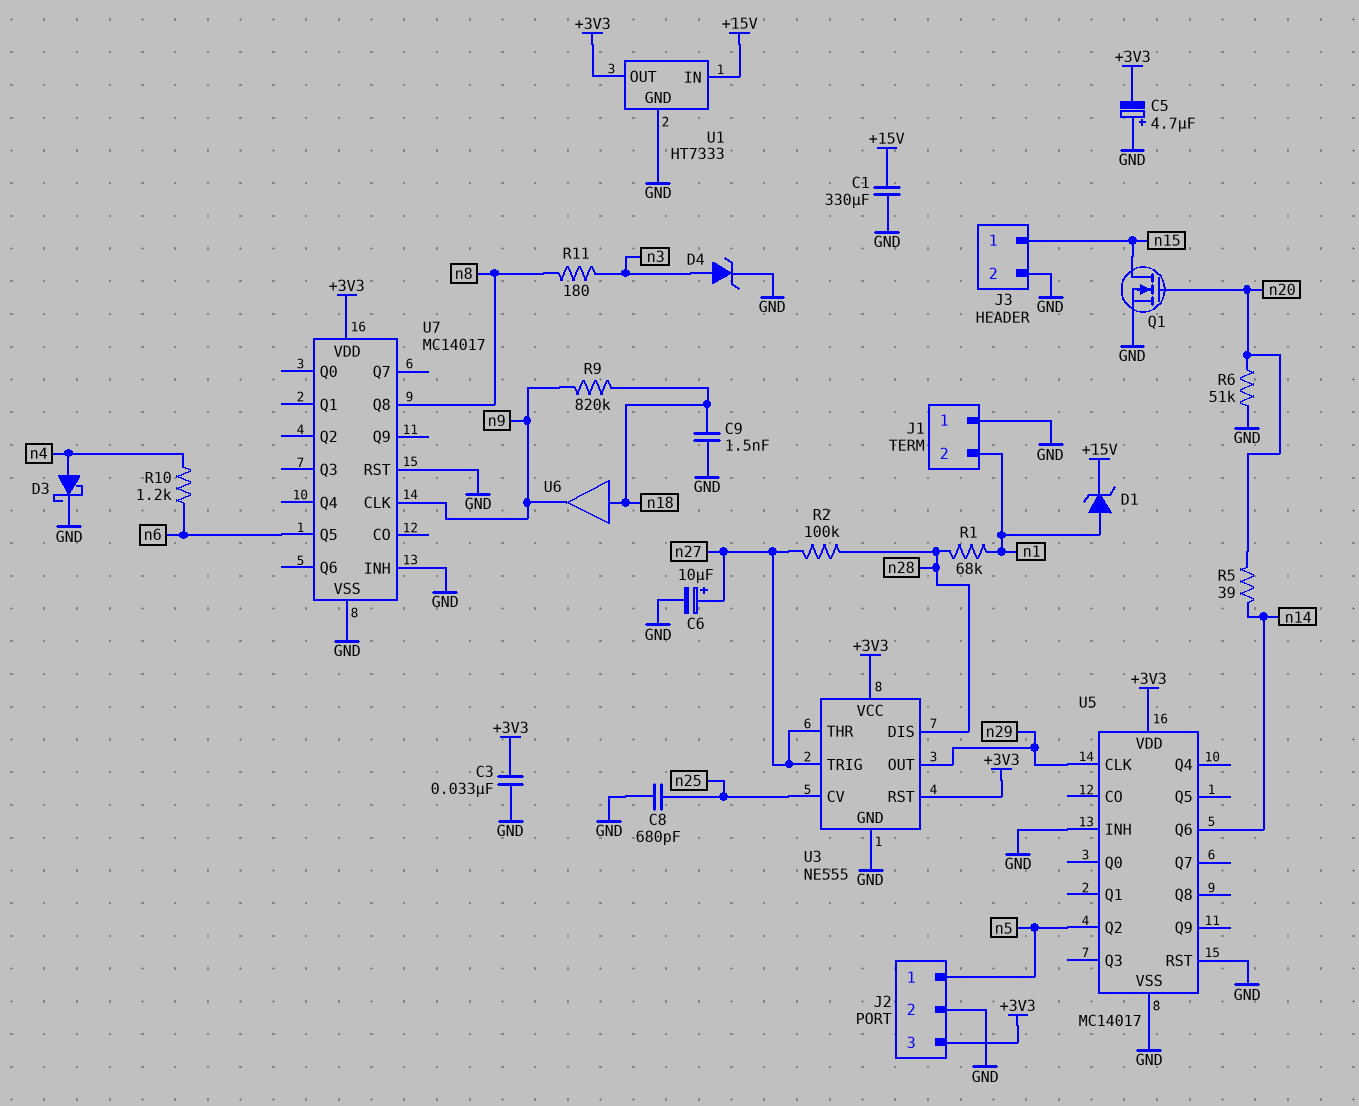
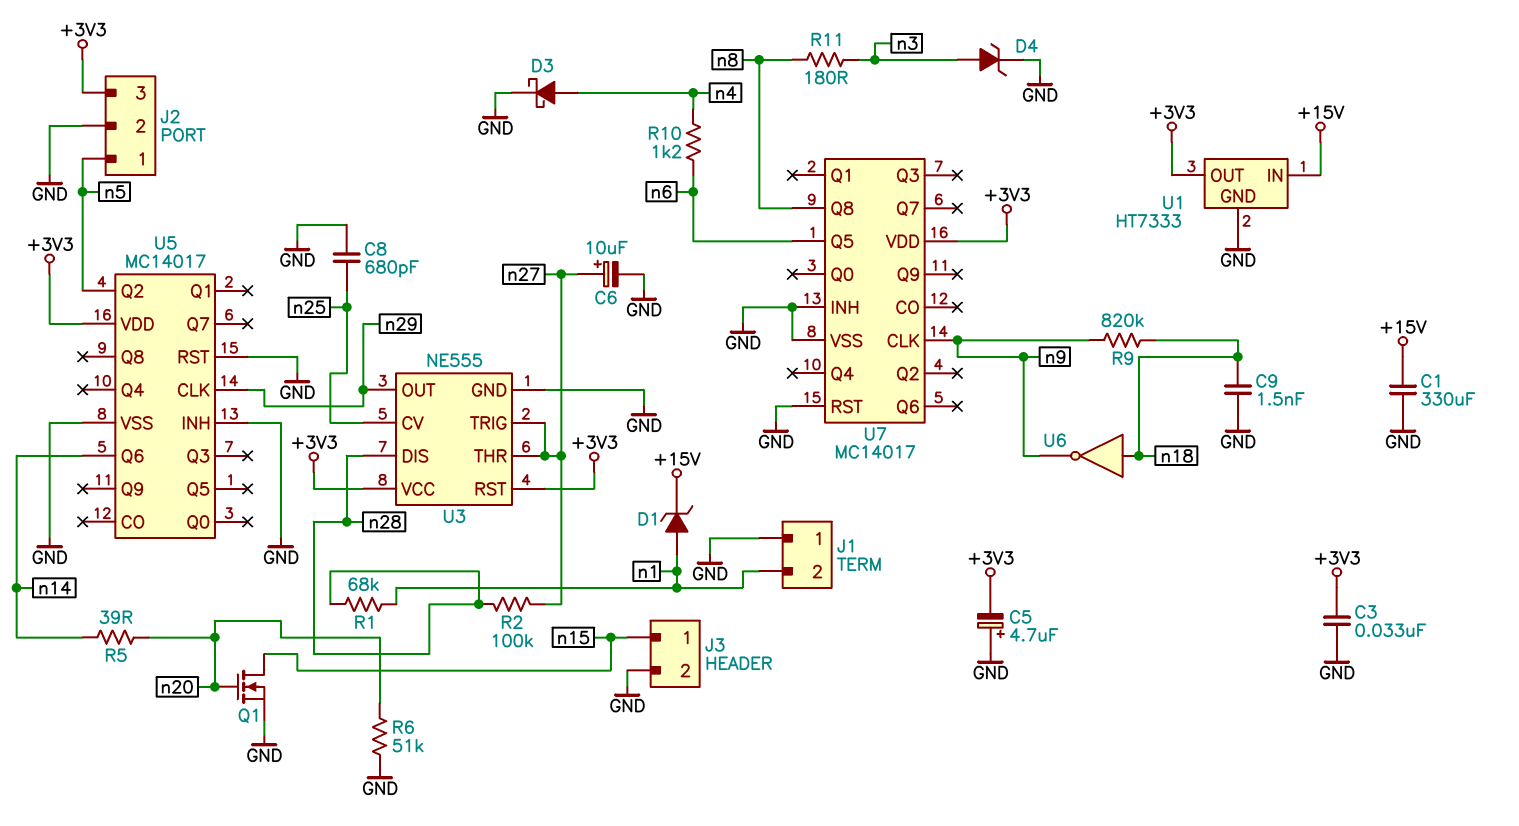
U6: buffer (in n18, out n9) -> NOT (in n18, out n9)

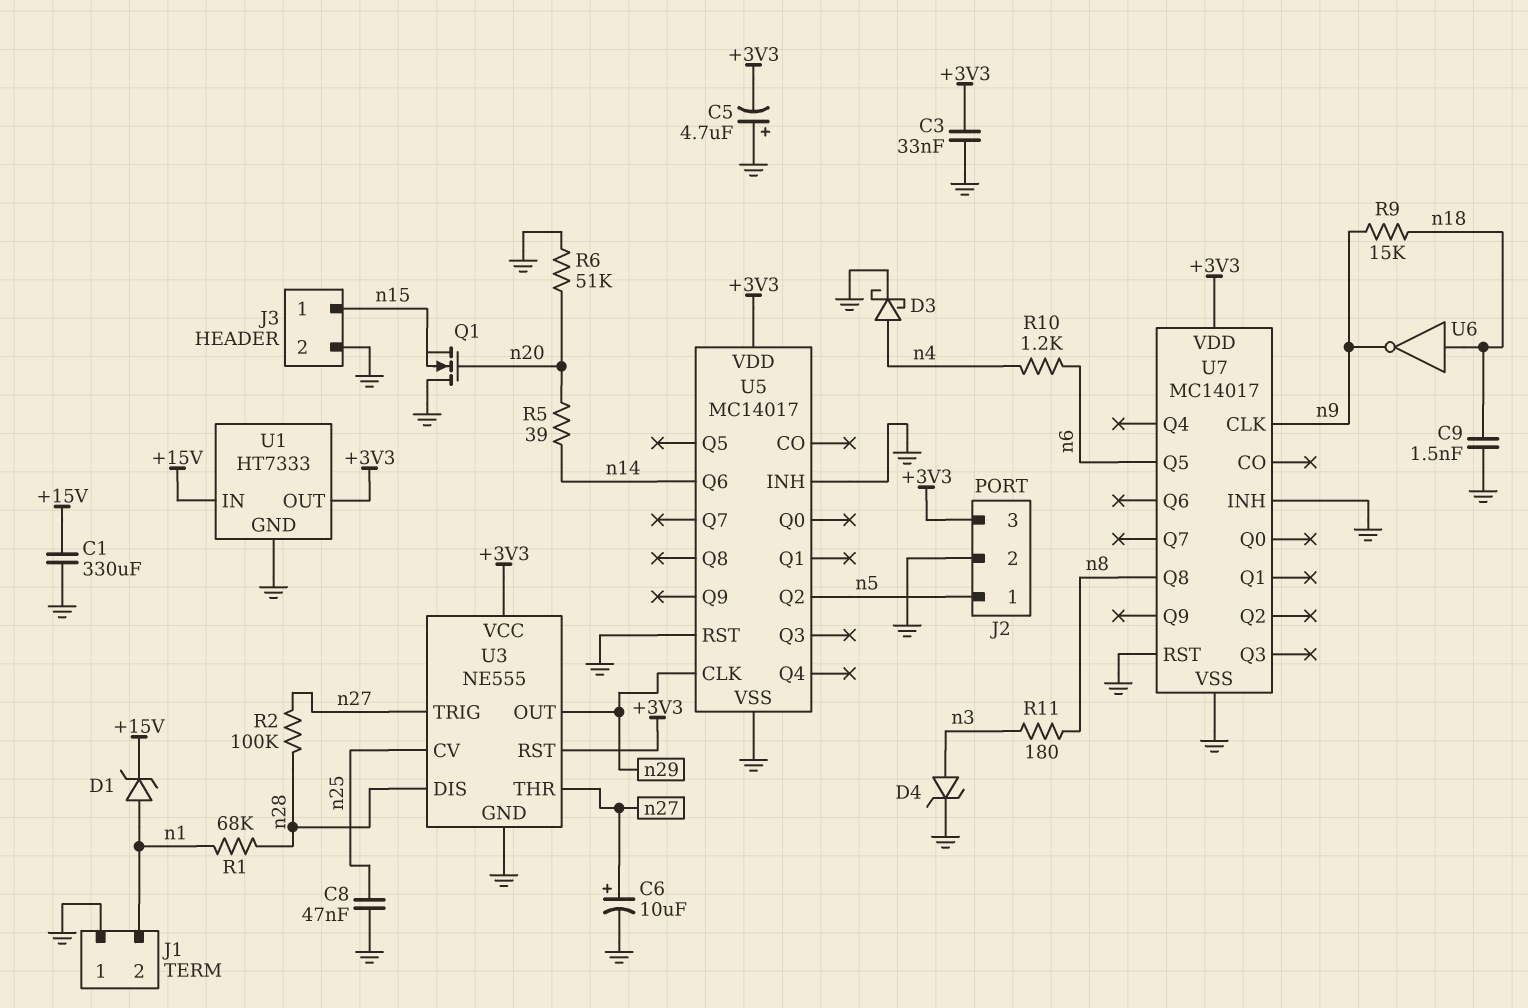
C8: 680pF (GND, n25) -> 47nF (GND, n25)
Q1: NMOS (G n20, D n15, S GND) -> NMOS (G n20, D GND, S n15)
R9: 820k (n9, n18) -> 15k (n9, n18)

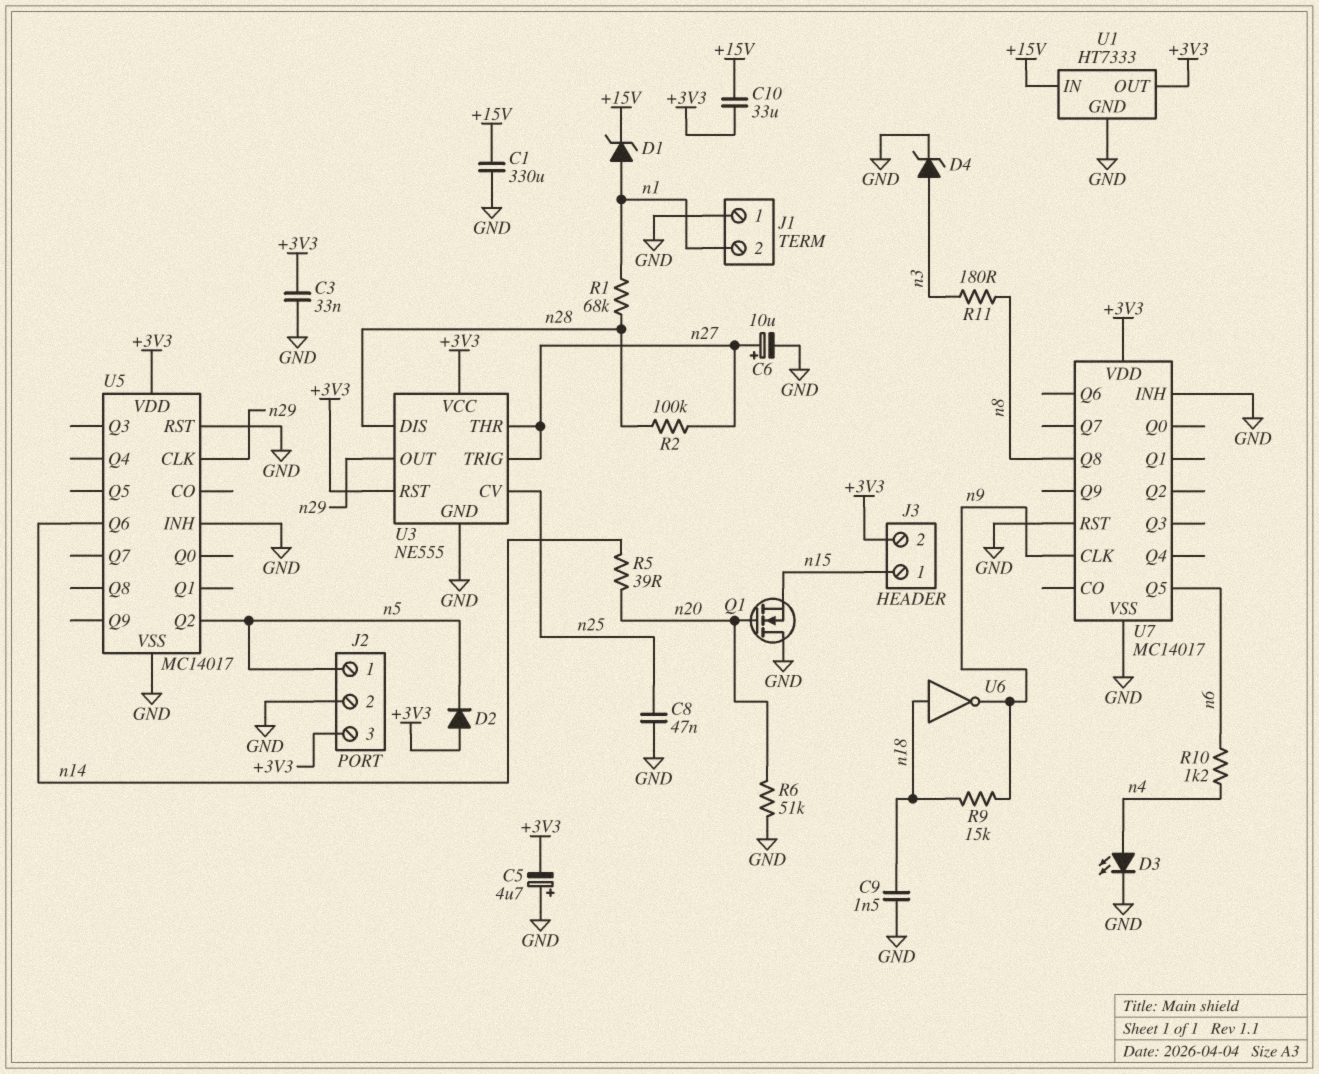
C10: none -> 33uF (+3V3, +15V)
D2: none -> diode (A +3V3, K n5)
D3: schottky (A n4, K GND) -> LED (A n4, K GND)
J3 pin 2: GND -> +3V3

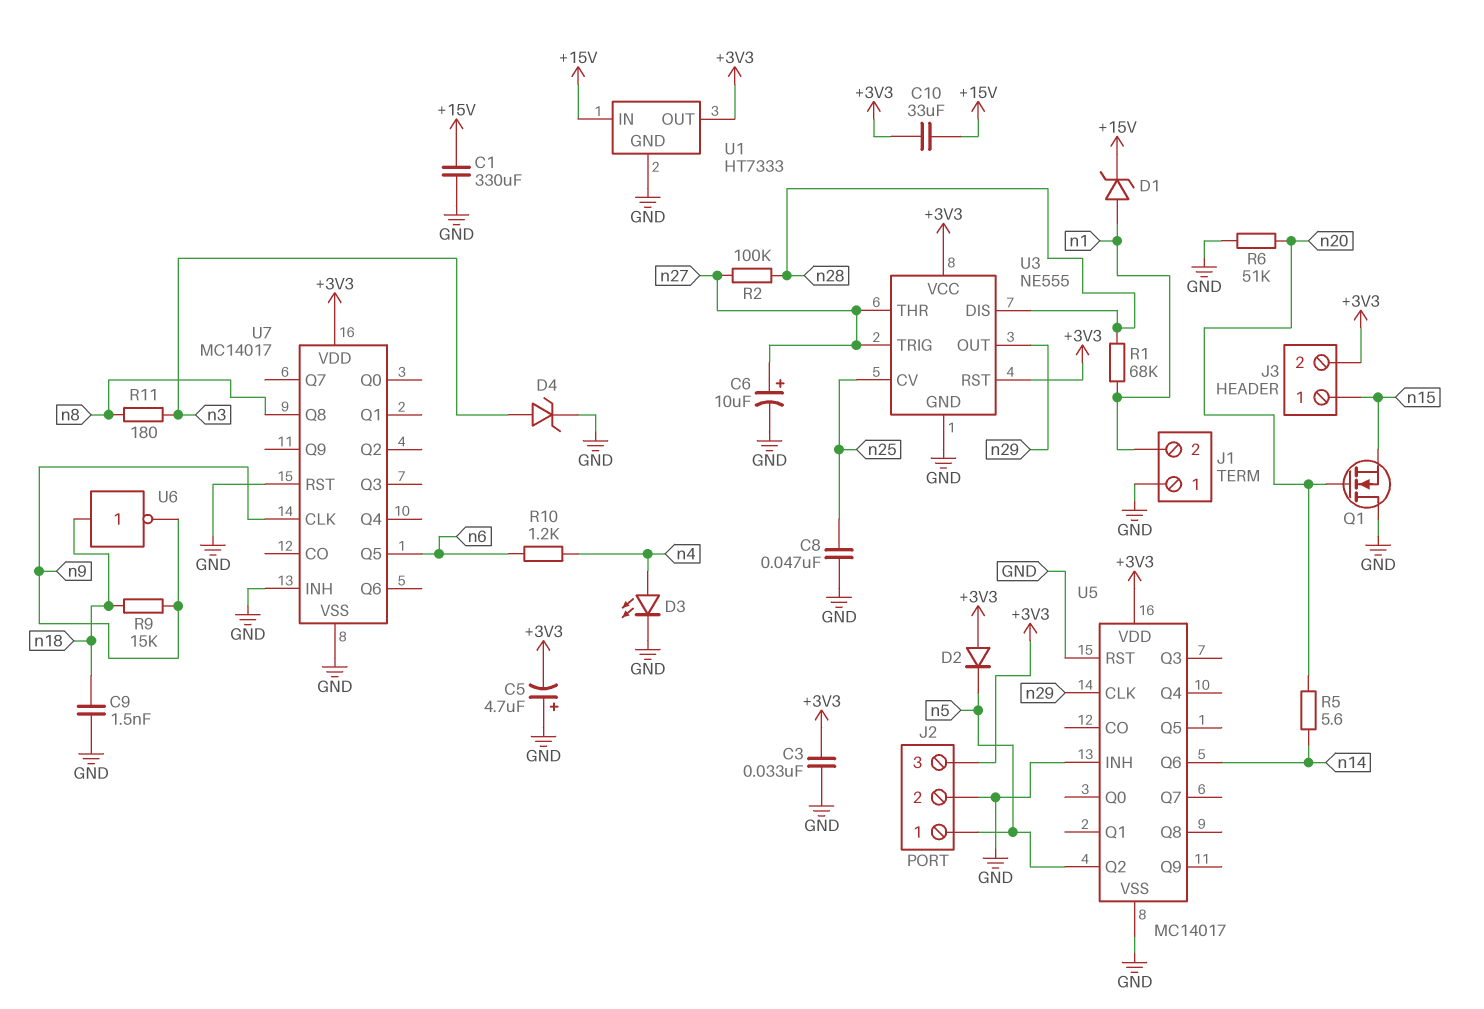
R5: 39 (n14, n20) -> 5.6 (n14, n20)

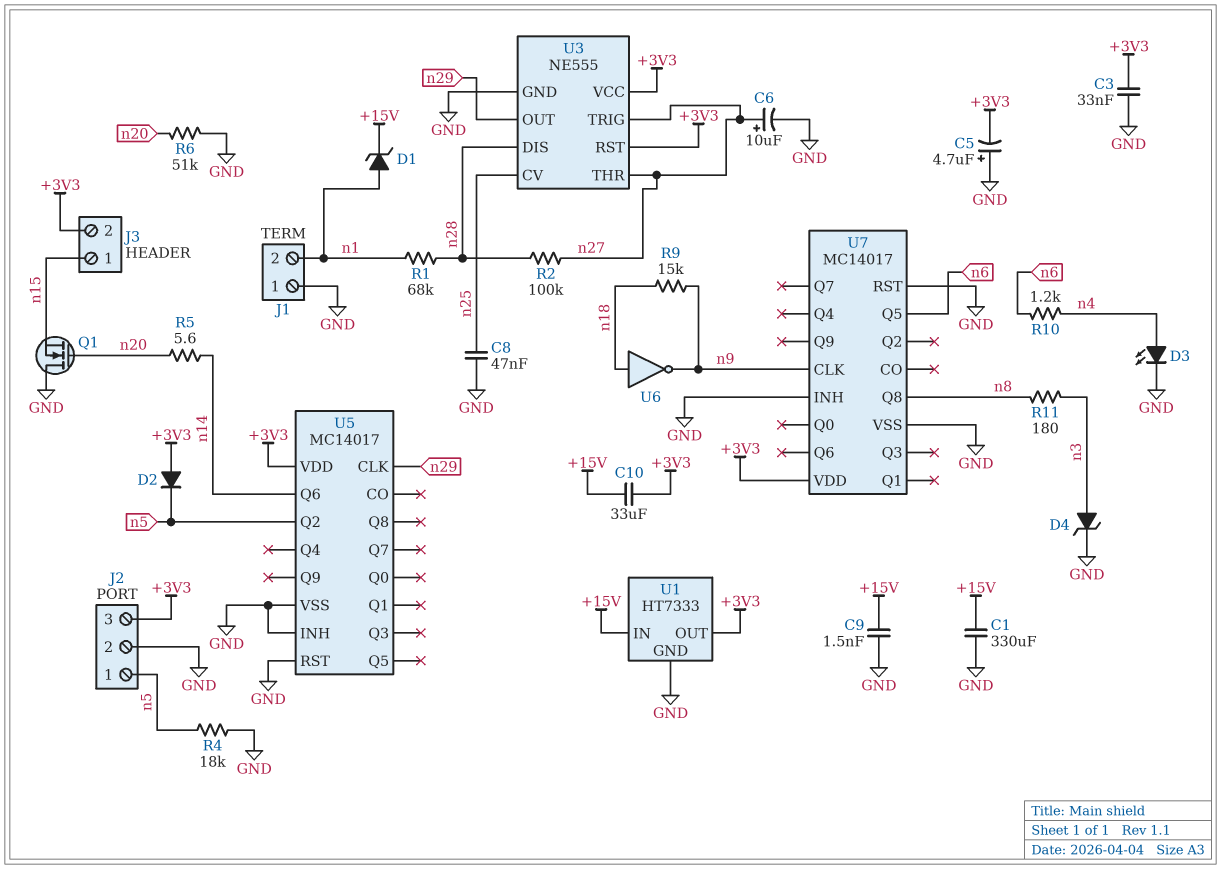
C9: 1.5nF (GND, n18) -> 1.5nF (+15V, GND)
R4: none -> 18k (GND, n5)

